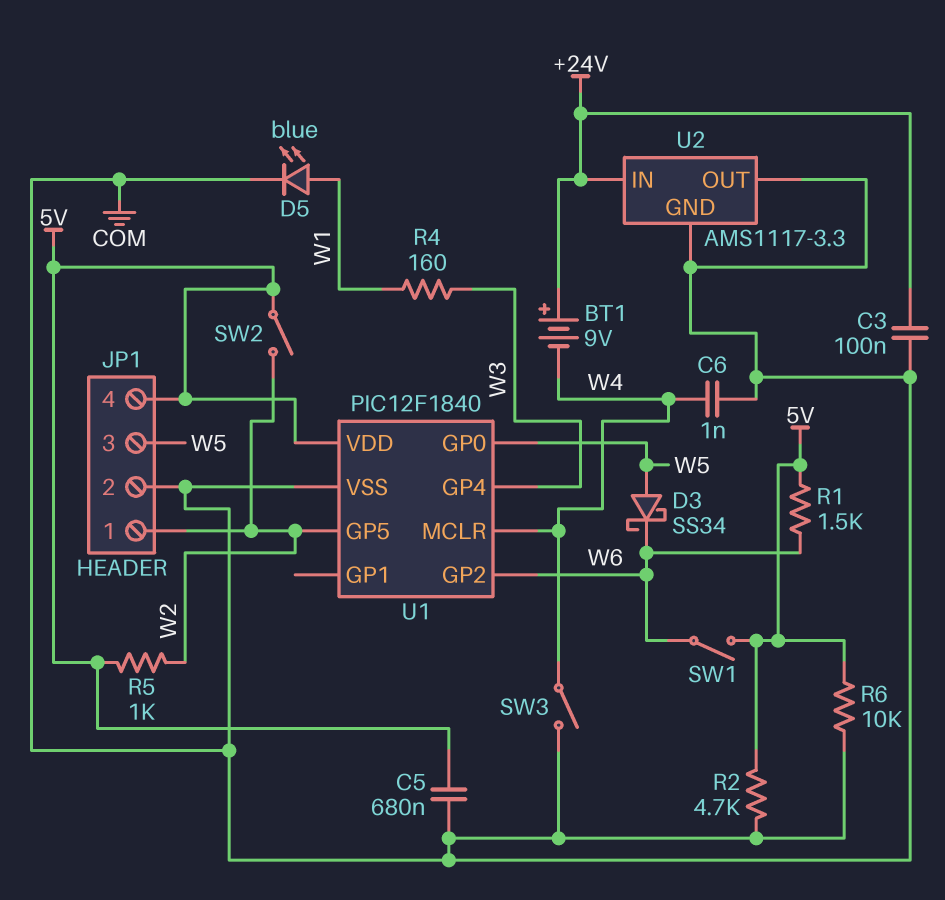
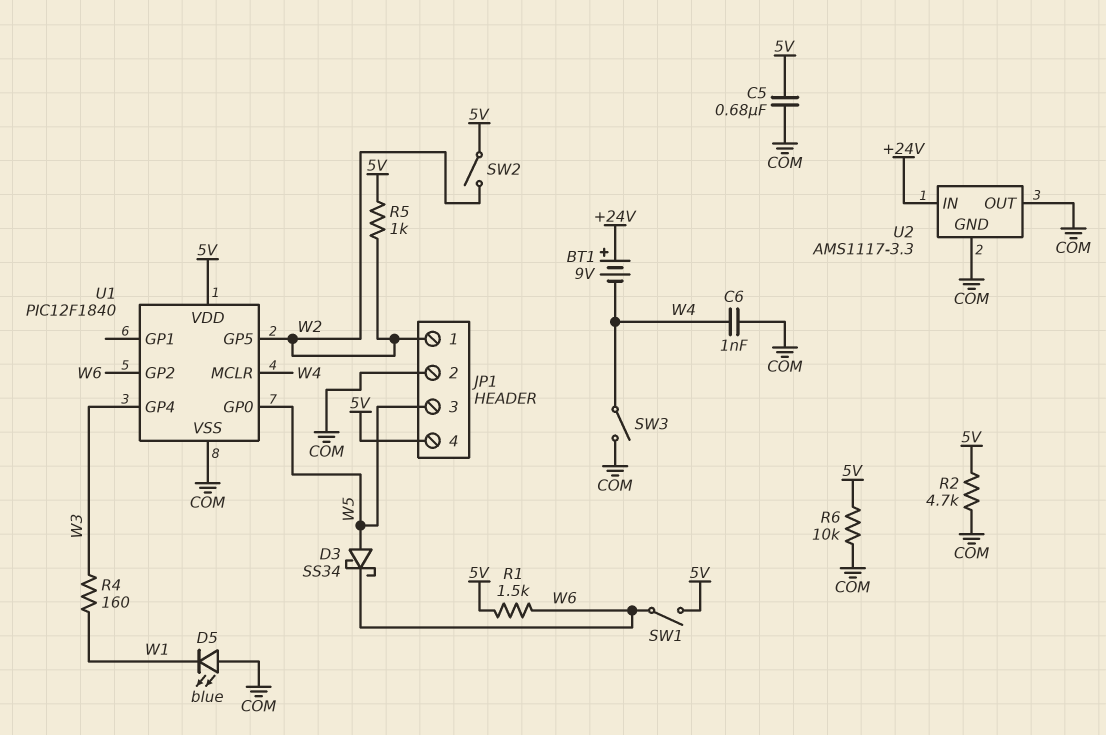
C3: 100nF (+24V, COM) -> none
D5: LED blue (A W1, K COM) -> LED blue (A COM, K W1)

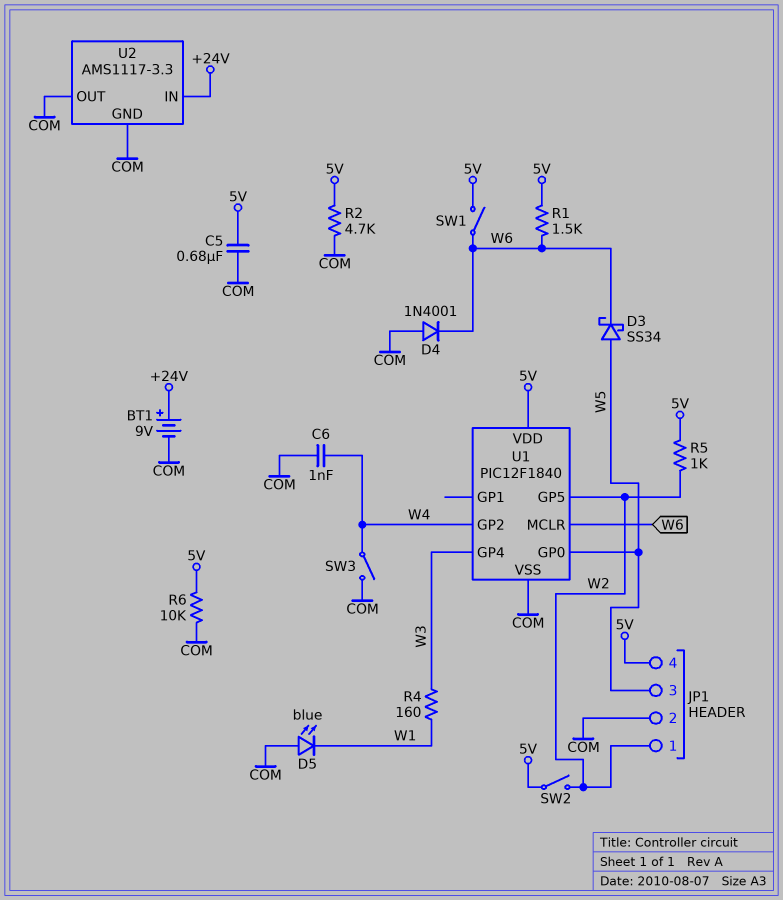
BT1: 9V (plus +24V, minus W4) -> 9V (plus +24V, minus COM)
D4: none -> diode 1N4001 (A COM, K W6)
U1 pin GP2: W6 -> W4
U1 pin MCLR: W4 -> W6

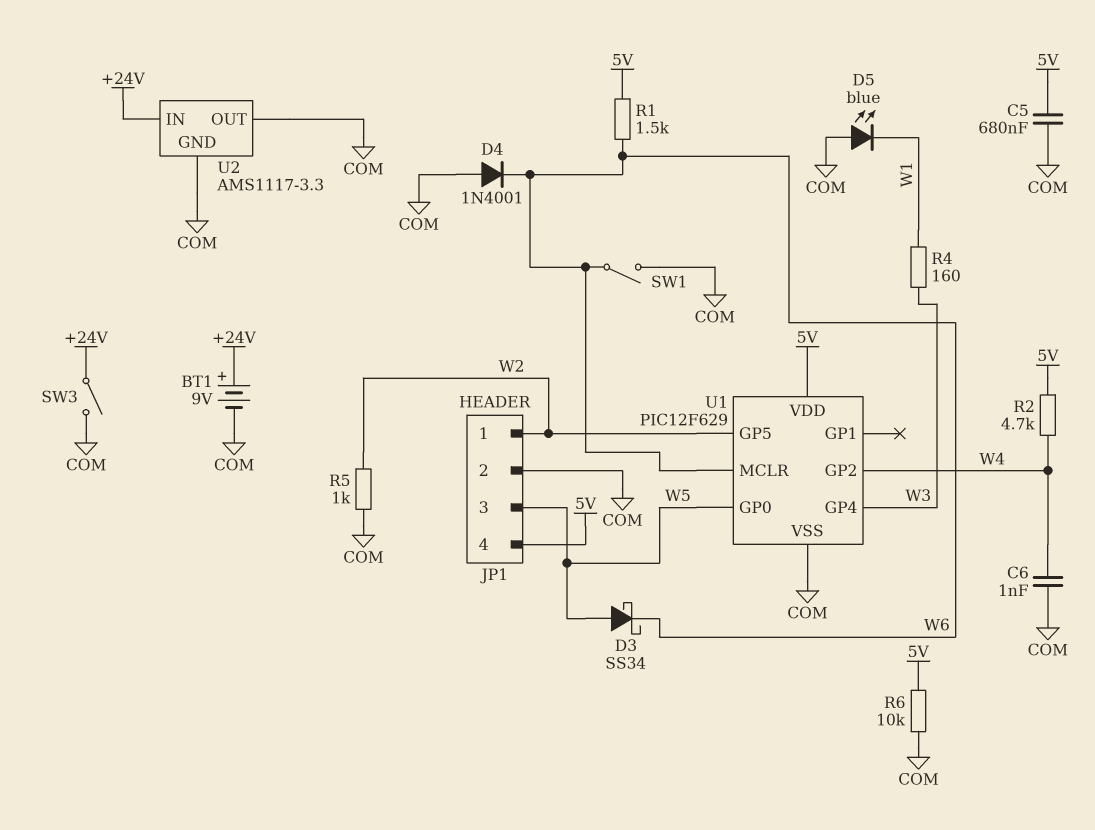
R2: 4.7k (5V, COM) -> 4.7k (5V, W4)
R5: 1k (5V, W2) -> 1k (COM, W2)
SW1: switch (5V, W6) -> switch (COM, W6)
SW2: switch (5V, W2) -> none
SW3: switch (COM, W4) -> switch (+24V, COM)
U1: PIC12F1840 -> PIC12F629

